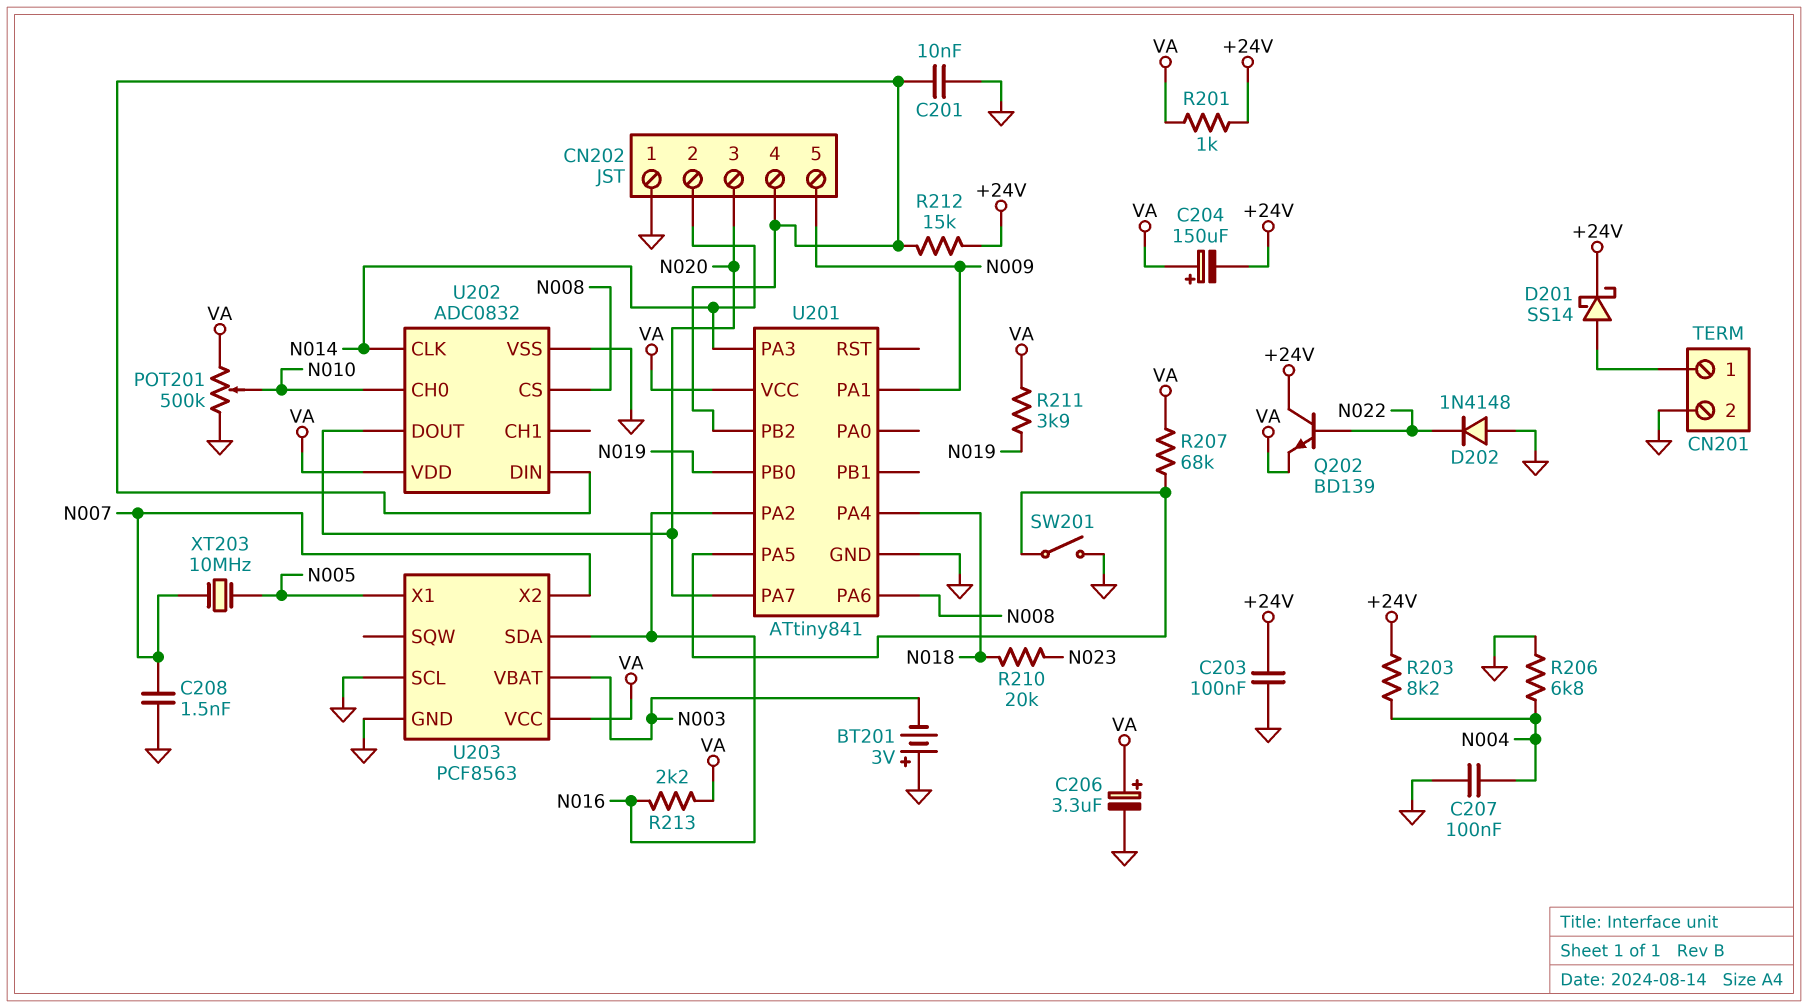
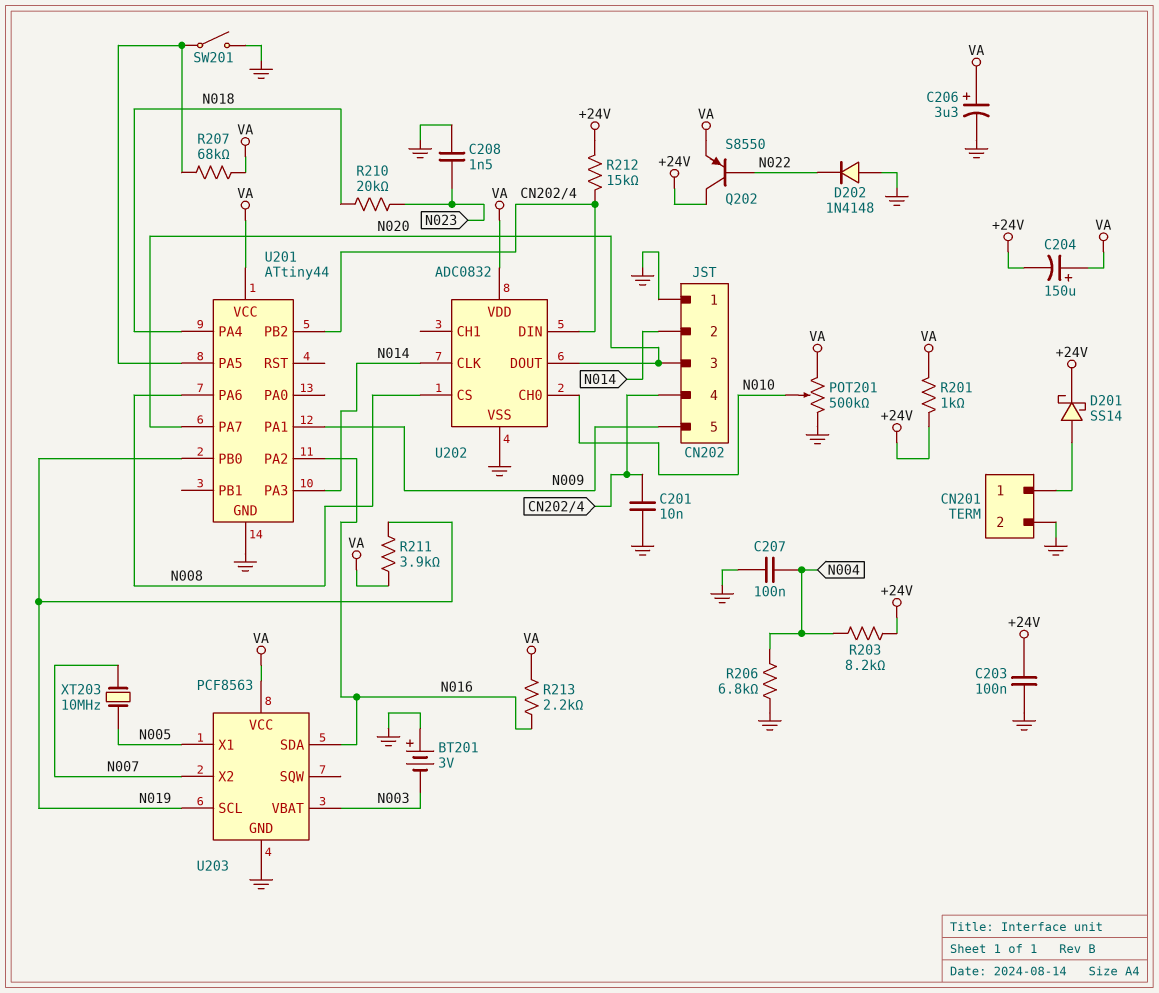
C208: 1.5nF (GND, N007) -> 1.5nF (GND, N023)
Q202: NPN BD139 (B N022, C +24V, E VA) -> PNP S8550 (B N022, C +24V, E VA)
U201: ATtiny841 -> ATtiny44
U203 pin SCL: GND -> N019

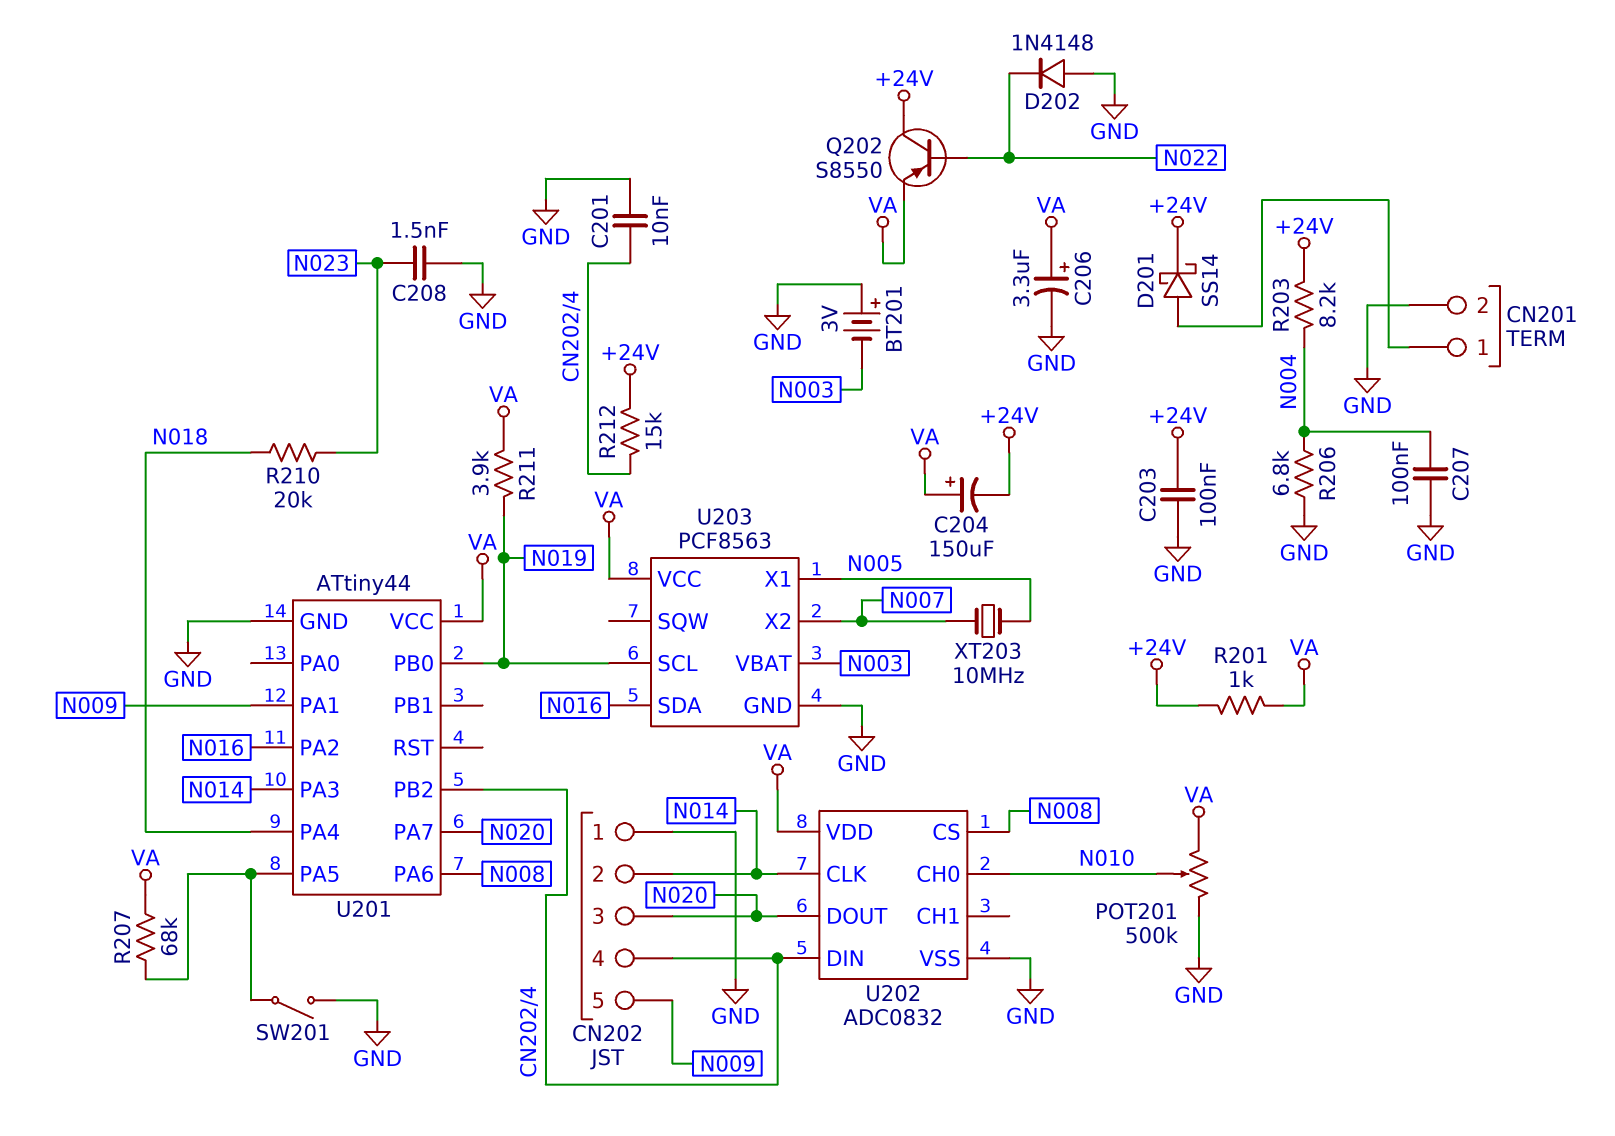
R213: 2.2k (N016, VA) -> none

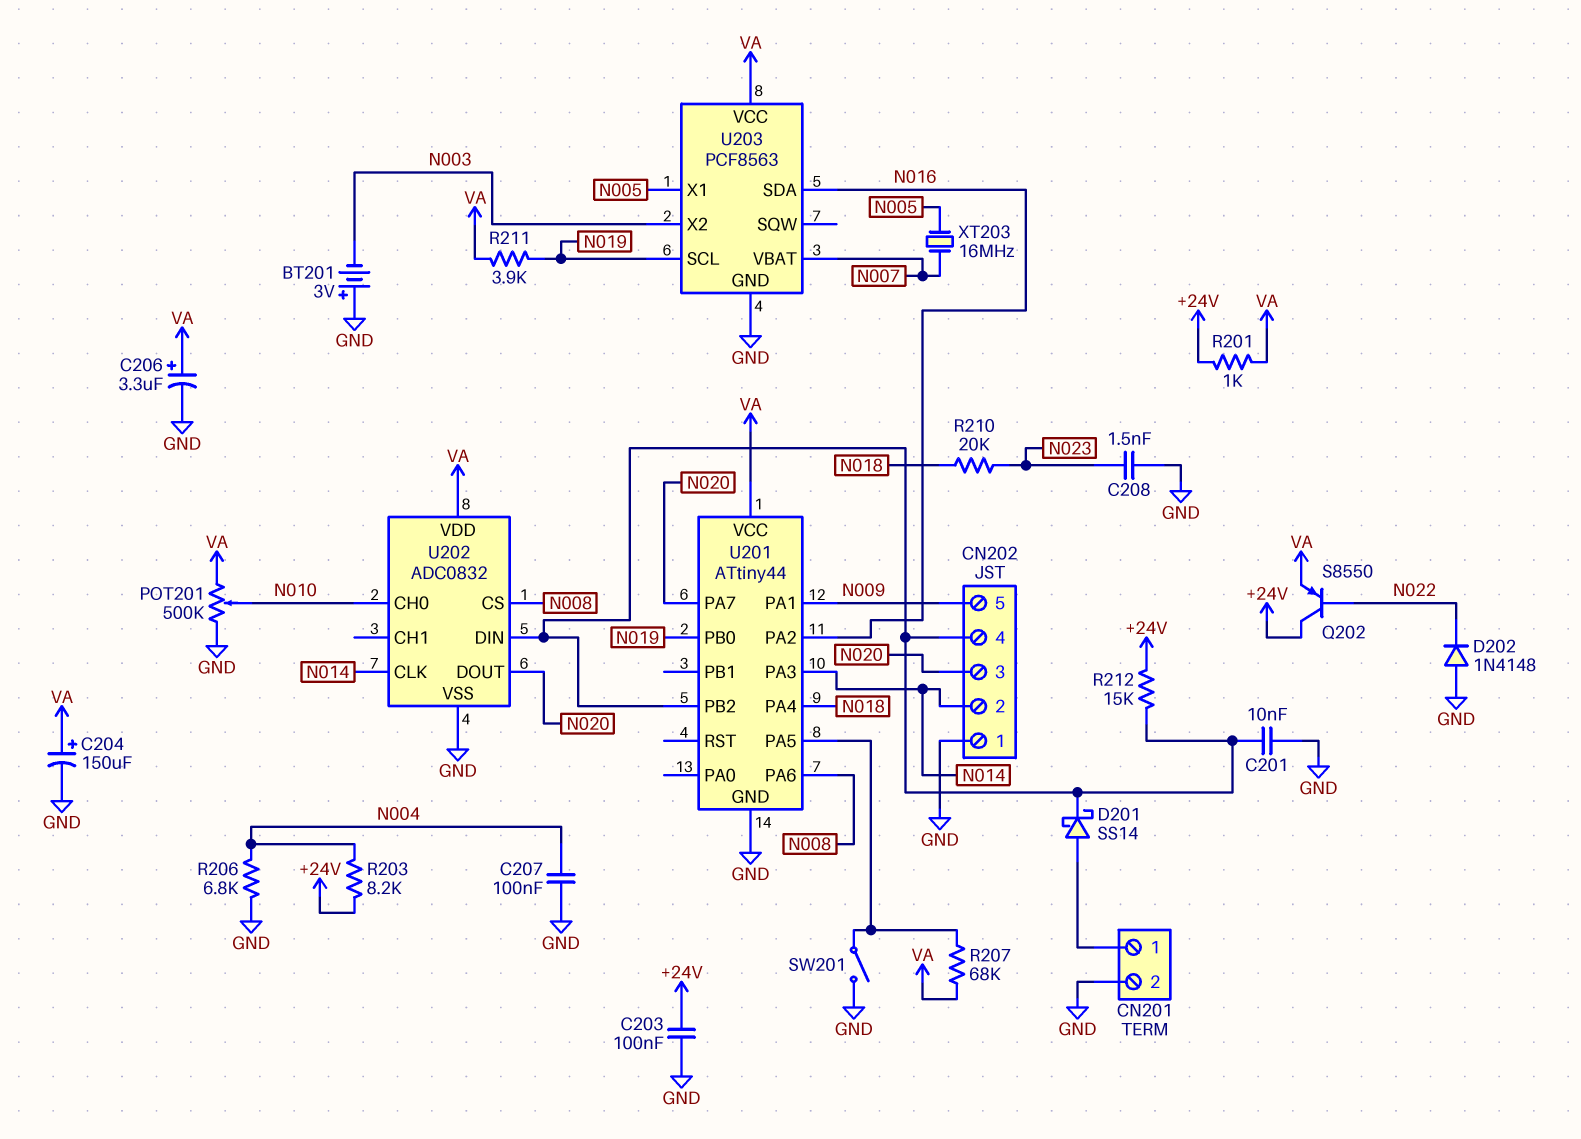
C204: 150uF (plus VA, minus +24V) -> 150uF (plus VA, minus GND)
D201: schottky SS14 (A CN201/1, K +24V) -> schottky SS14 (A CN201/1, K CN202/4)
U203 pin VBAT: N003 -> N007
U203 pin X2: N007 -> N003
XT203: 10MHz (N005, N007) -> 16MHz (N005, N007)

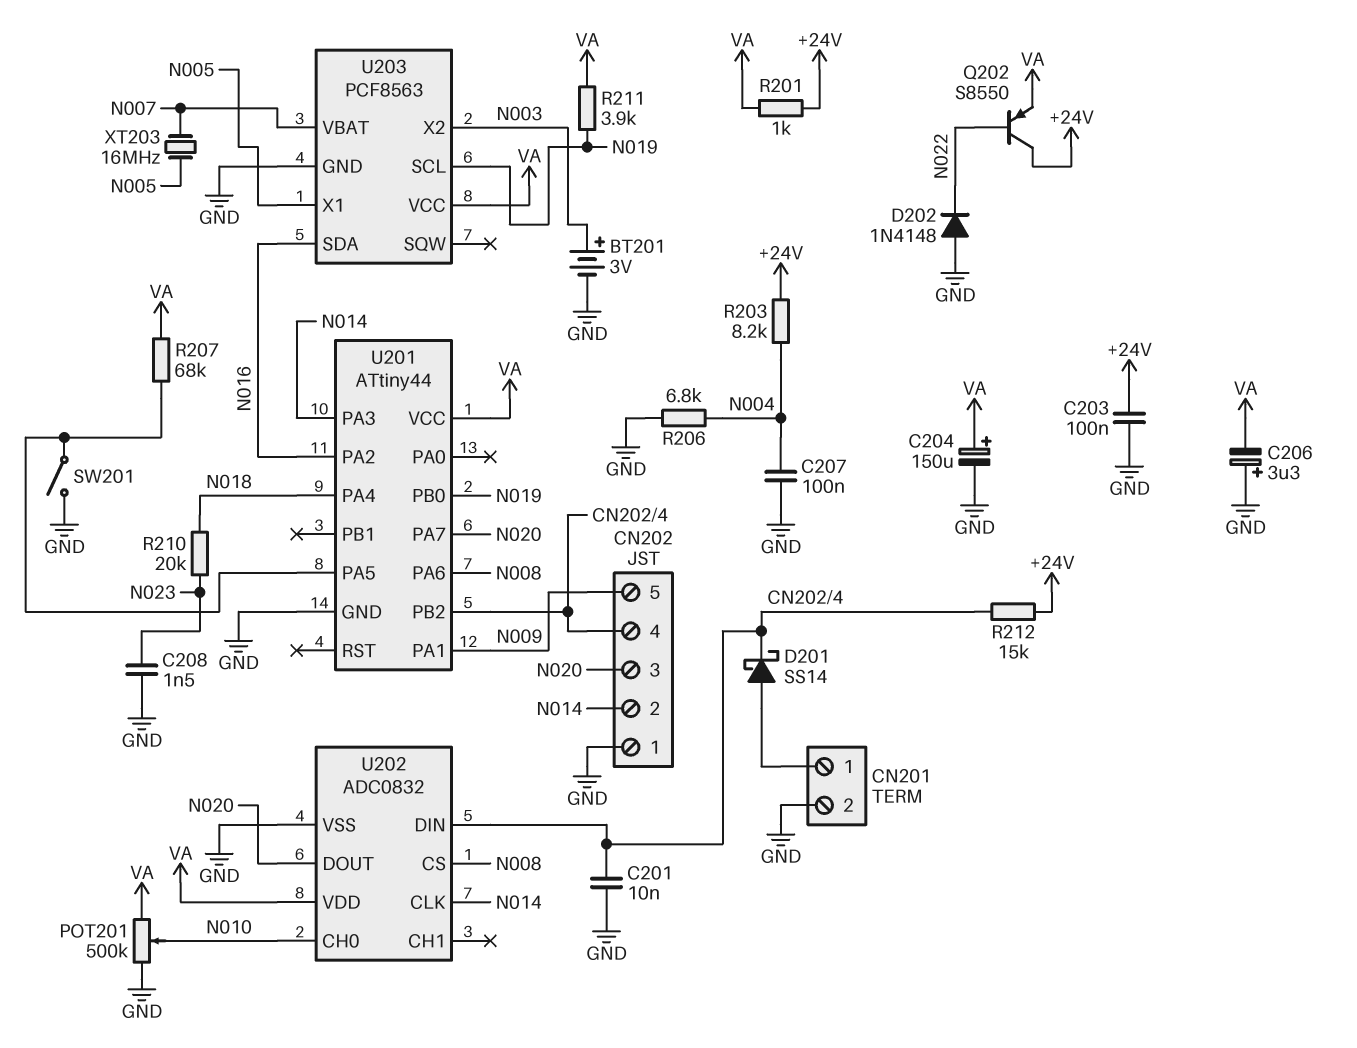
BT201: 3V (plus GND, minus N003) -> 3V (plus N003, minus GND)
C206: 3.3uF (plus VA, minus GND) -> 3.3uF (plus GND, minus VA)

